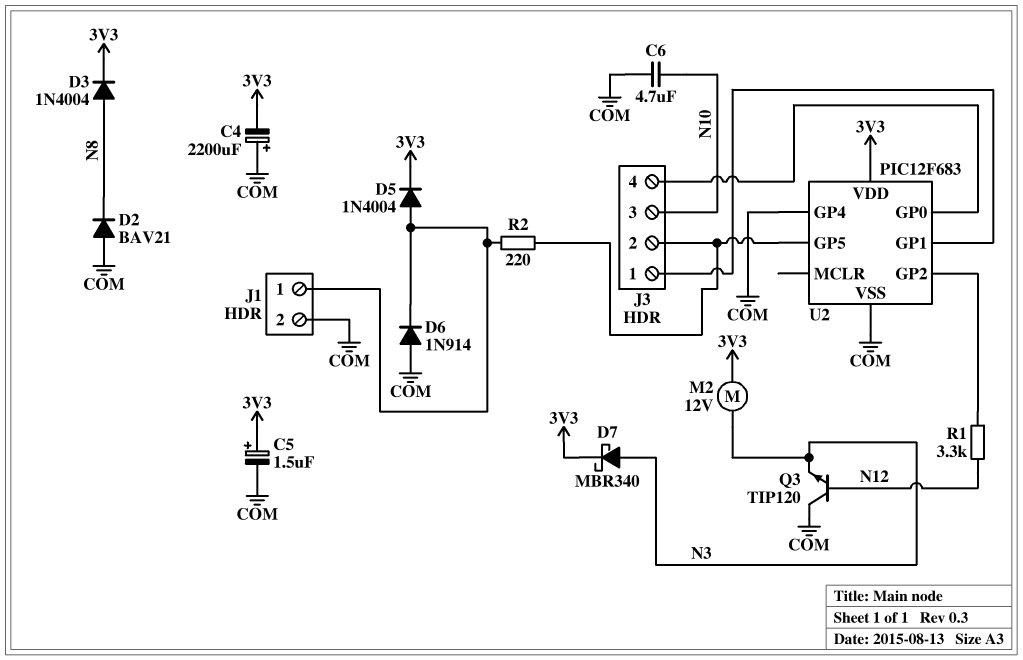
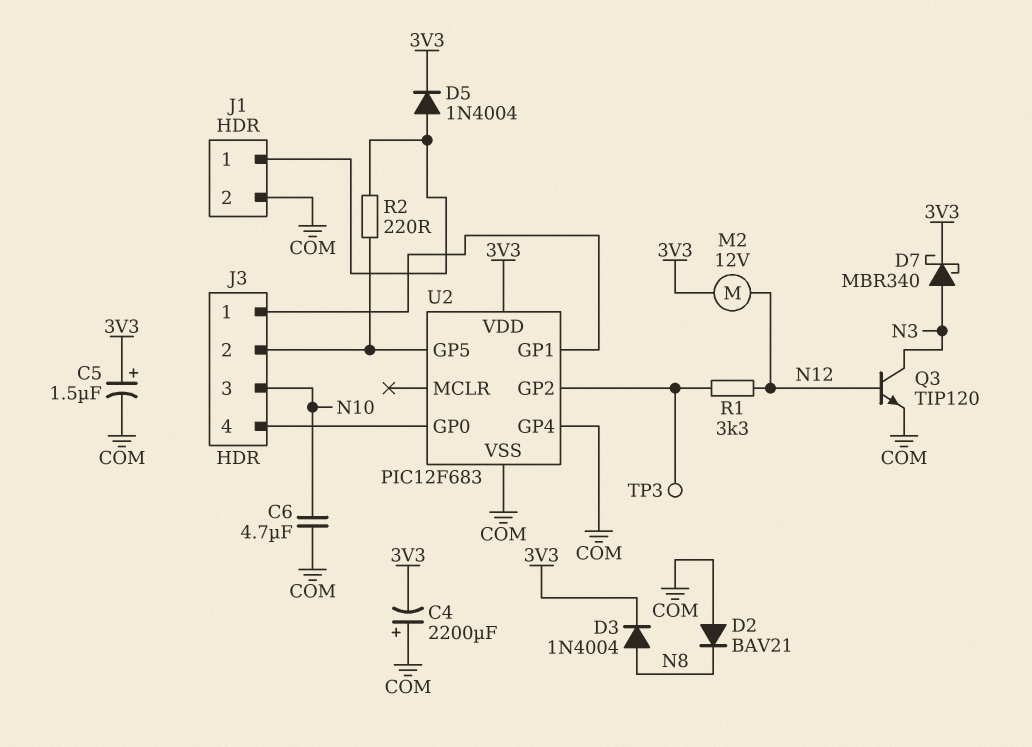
D6: diode 1N914 (A COM, K J1/1) -> none
M2: motor 12V (3V3, N3) -> motor 12V (3V3, N12)
Q3: NPN TIP120 (B N12, C COM, E N3) -> NPN TIP120 (B N12, C N3, E COM)
TP3: none -> test point (U2/GP2)

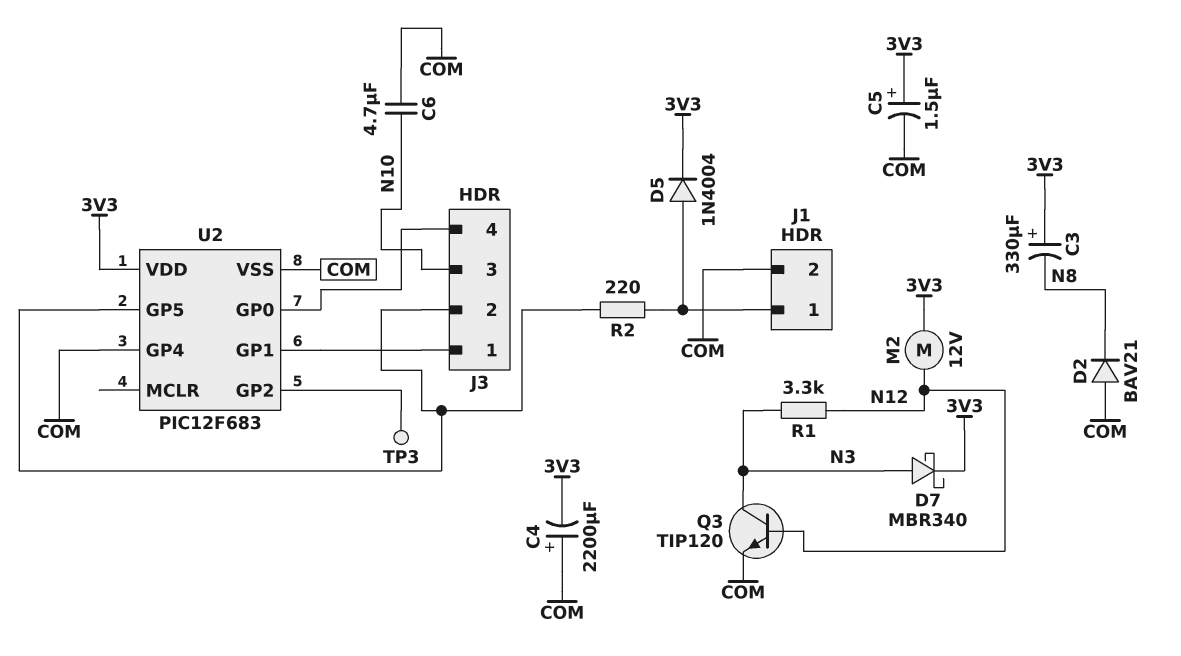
C3: none -> 330uF (plus 3V3, minus N8)
D3: diode 1N4004 (A N8, K 3V3) -> none
R1: 3.3k (N12, U2/GP2) -> 3.3k (N3, N12)

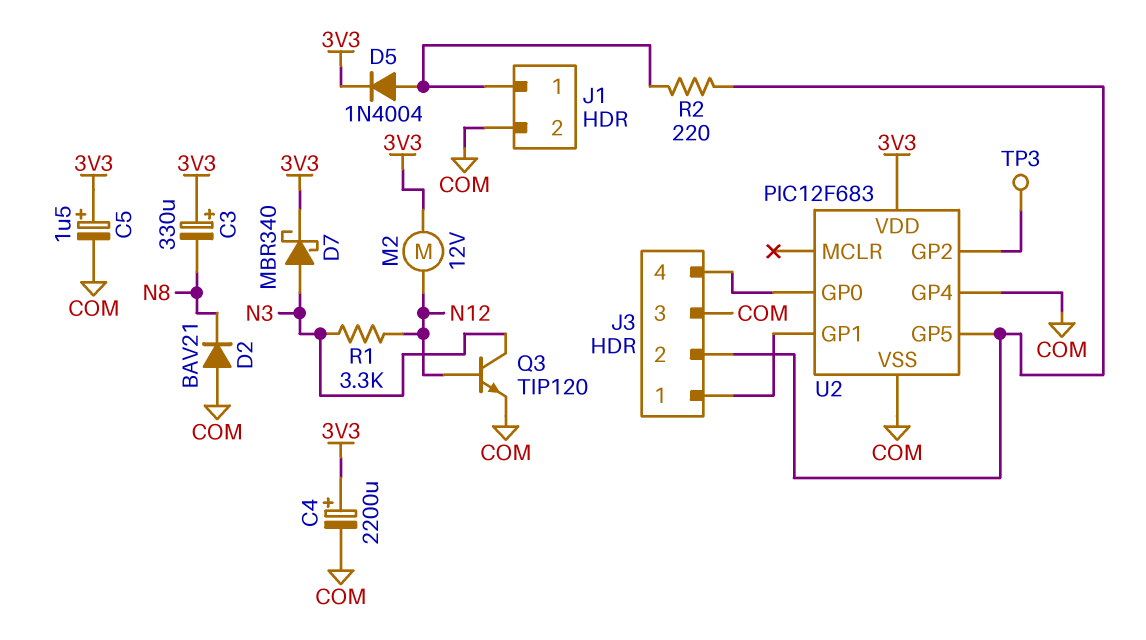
C4: 2200uF (plus COM, minus 3V3) -> 2200uF (plus 3V3, minus COM)
C6: 4.7uF (COM, N10) -> none
J3 pin 3: N10 -> COM

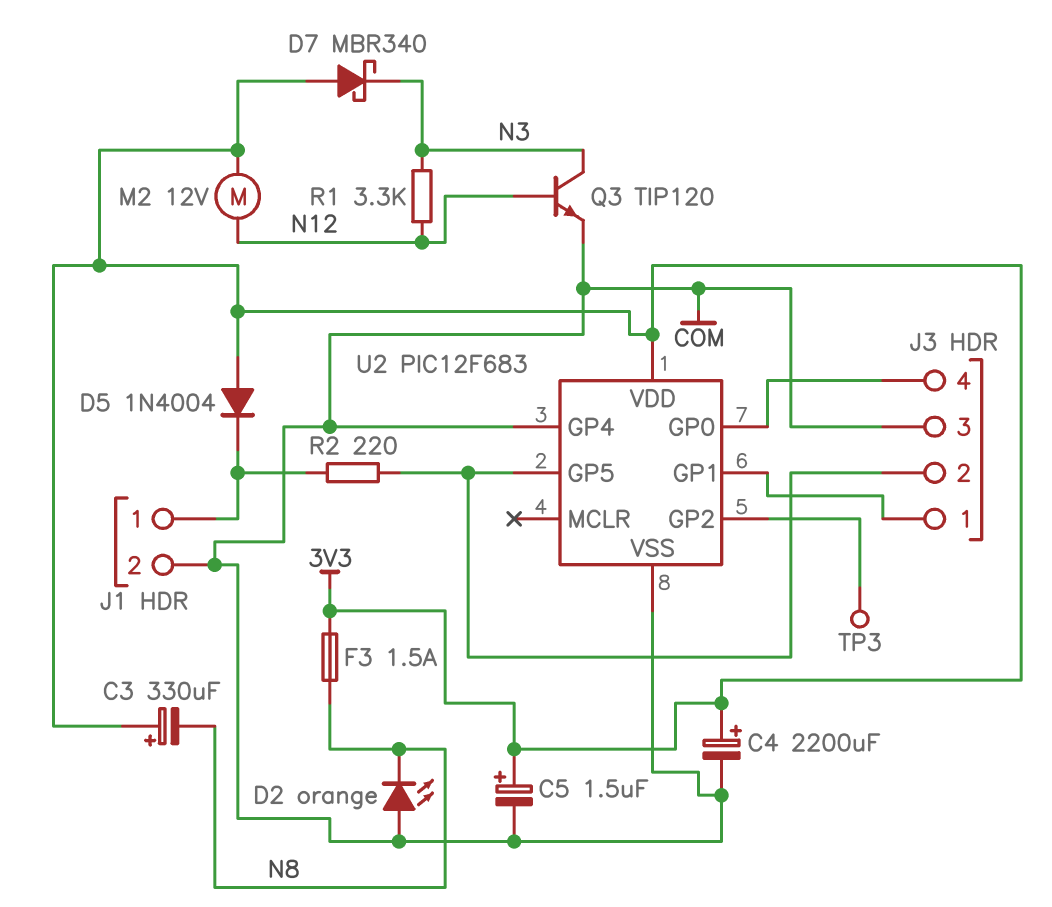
D2: diode BAV21 (A COM, K N8) -> LED orange (A COM, K N8)
D5: diode 1N4004 (A J1/1, K 3V3) -> diode 1N4004 (A 3V3, K J1/1)
D7: schottky MBR340 (A N3, K 3V3) -> schottky MBR340 (A 3V3, K N3)
F3: none -> 1.5A (3V3, N8)

